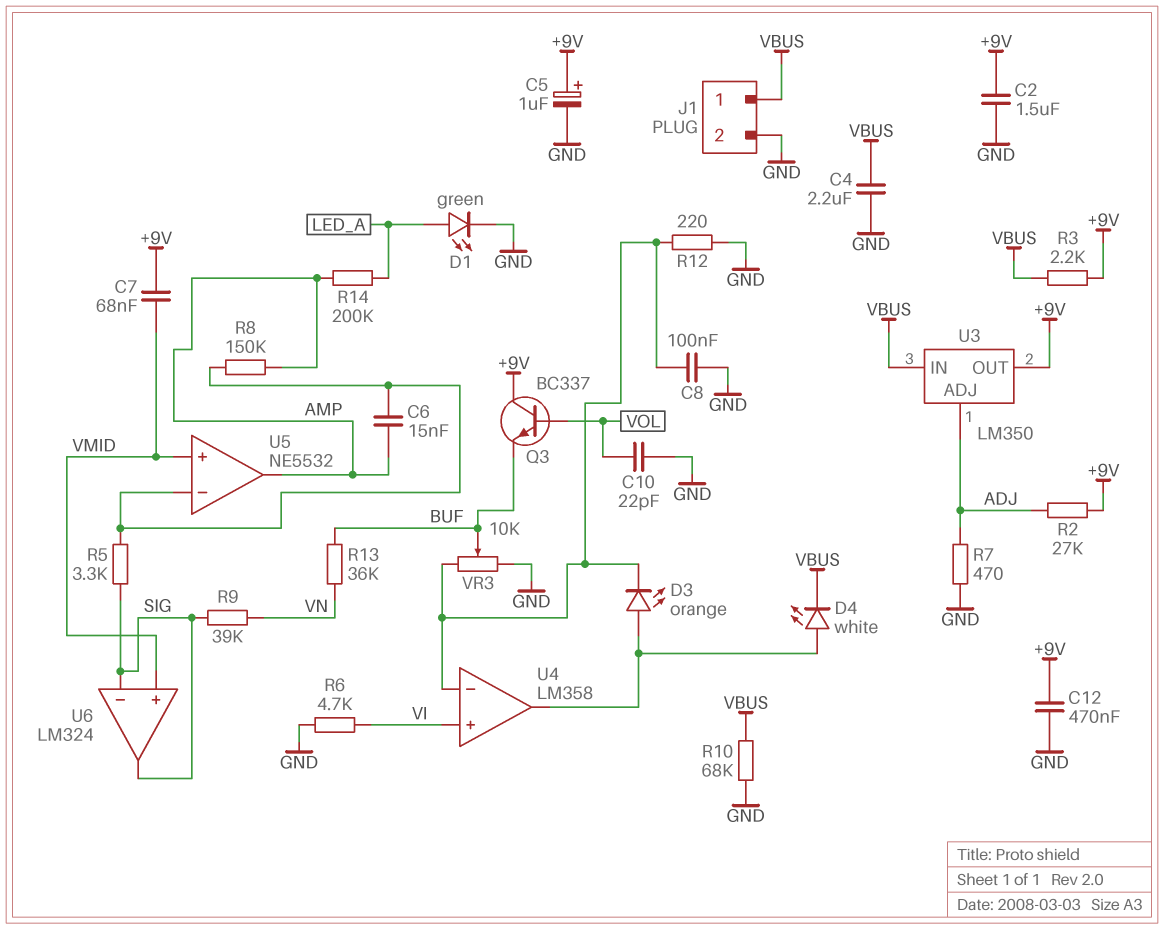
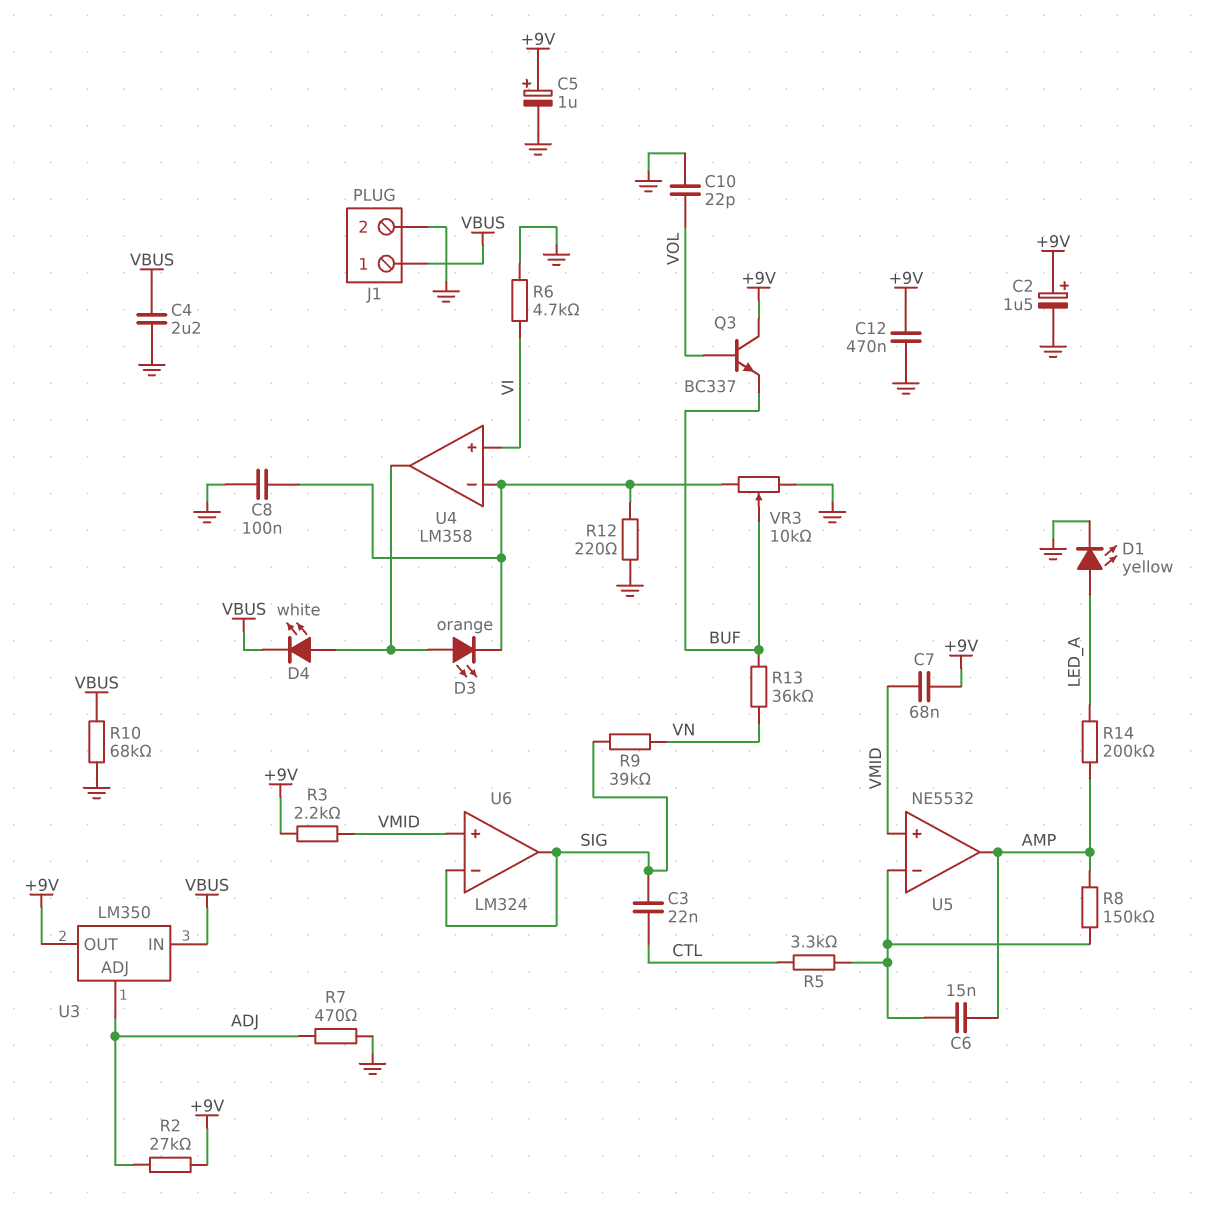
C2: 1.5uF (+9V, GND) -> 1.5uF (plus +9V, minus GND)
C3: none -> 22nF (CTL, SIG)
D1: LED green (A LED_A, K GND) -> LED yellow (A LED_A, K GND)
R3: 2.2k (+9V, VBUS) -> 2.2k (+9V, VMID)
R5: 3.3k (SIG, U5/in-) -> 3.3k (CTL, U5/in-)

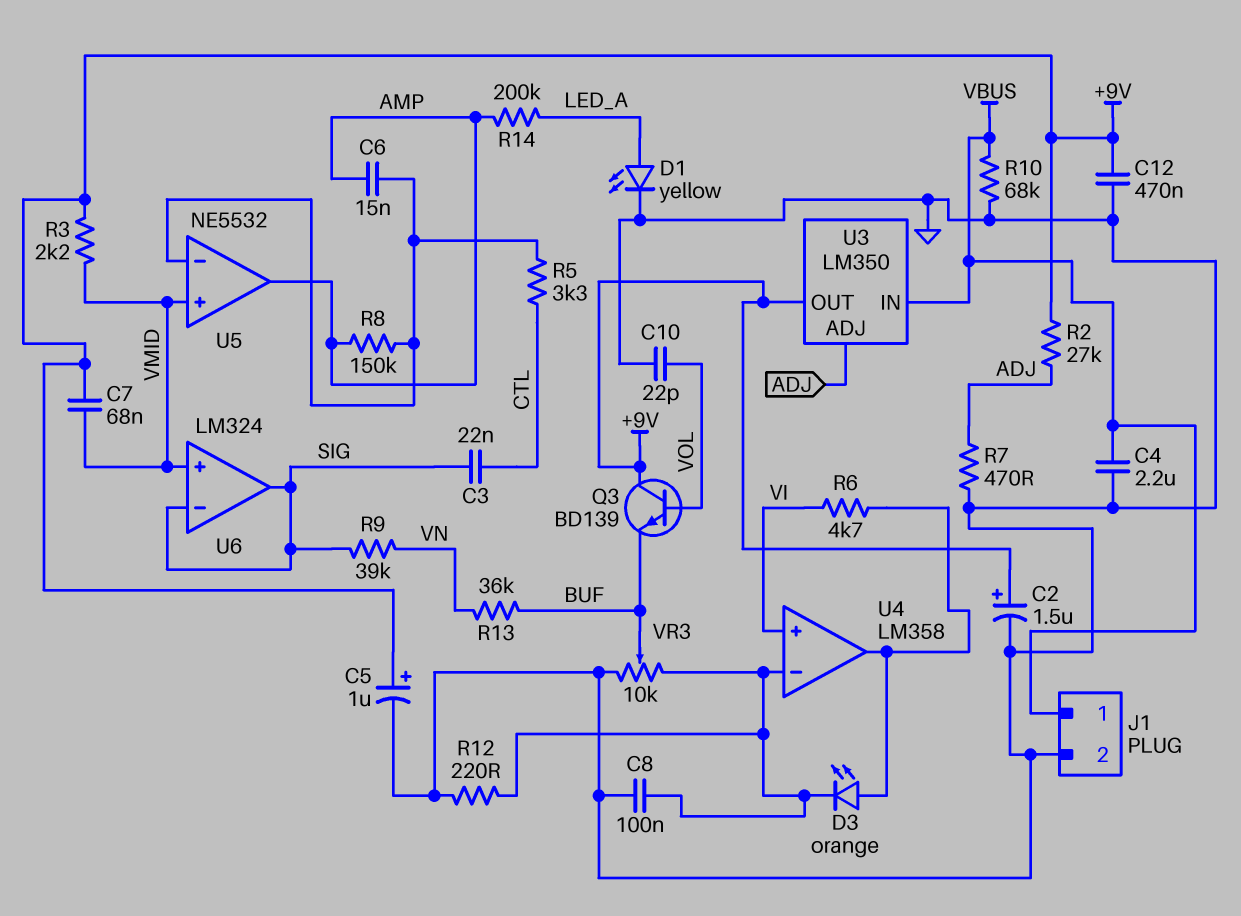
D4: LED white (A U4/out, K VBUS) -> none
Q3: NPN BC337 (B VOL, C +9V, E BUF) -> NPN BD139 (B VOL, C +9V, E BUF)
R6: 4.7k (GND, VI) -> 4.7k (U4/out, VI)

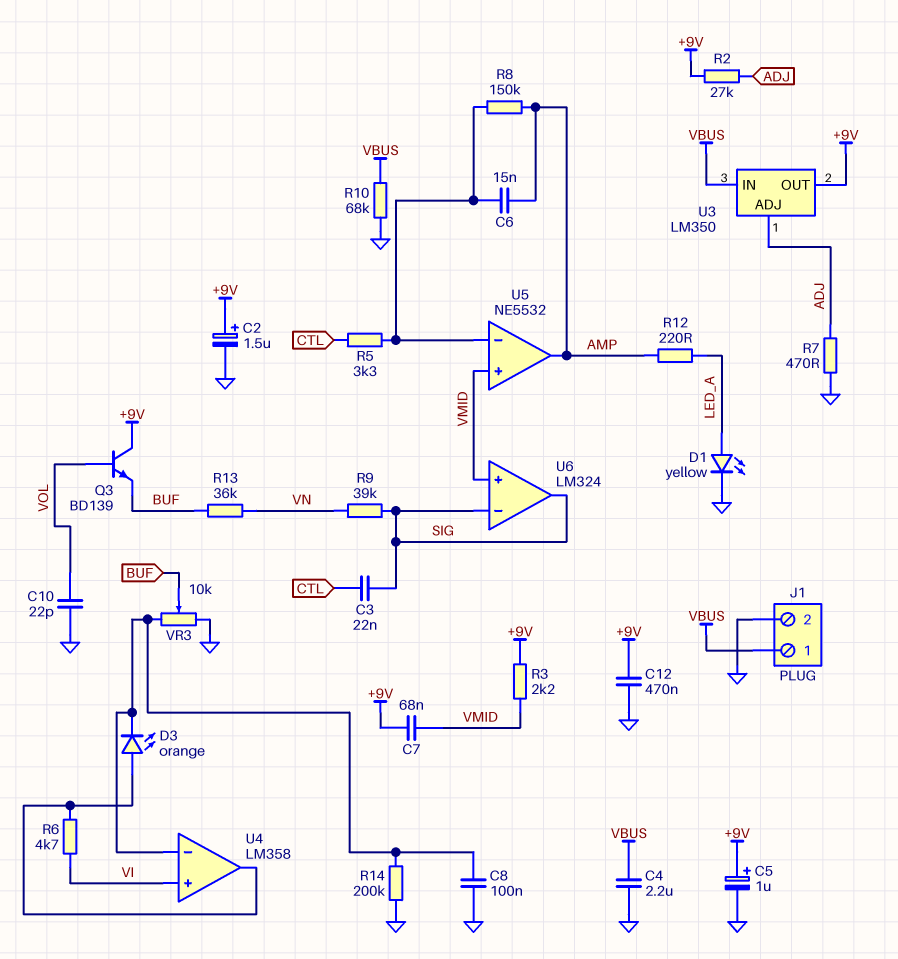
R12: 220 (GND, U4/in-) -> 220 (AMP, LED_A)
R14: 200k (AMP, LED_A) -> 200k (GND, U4/in-)

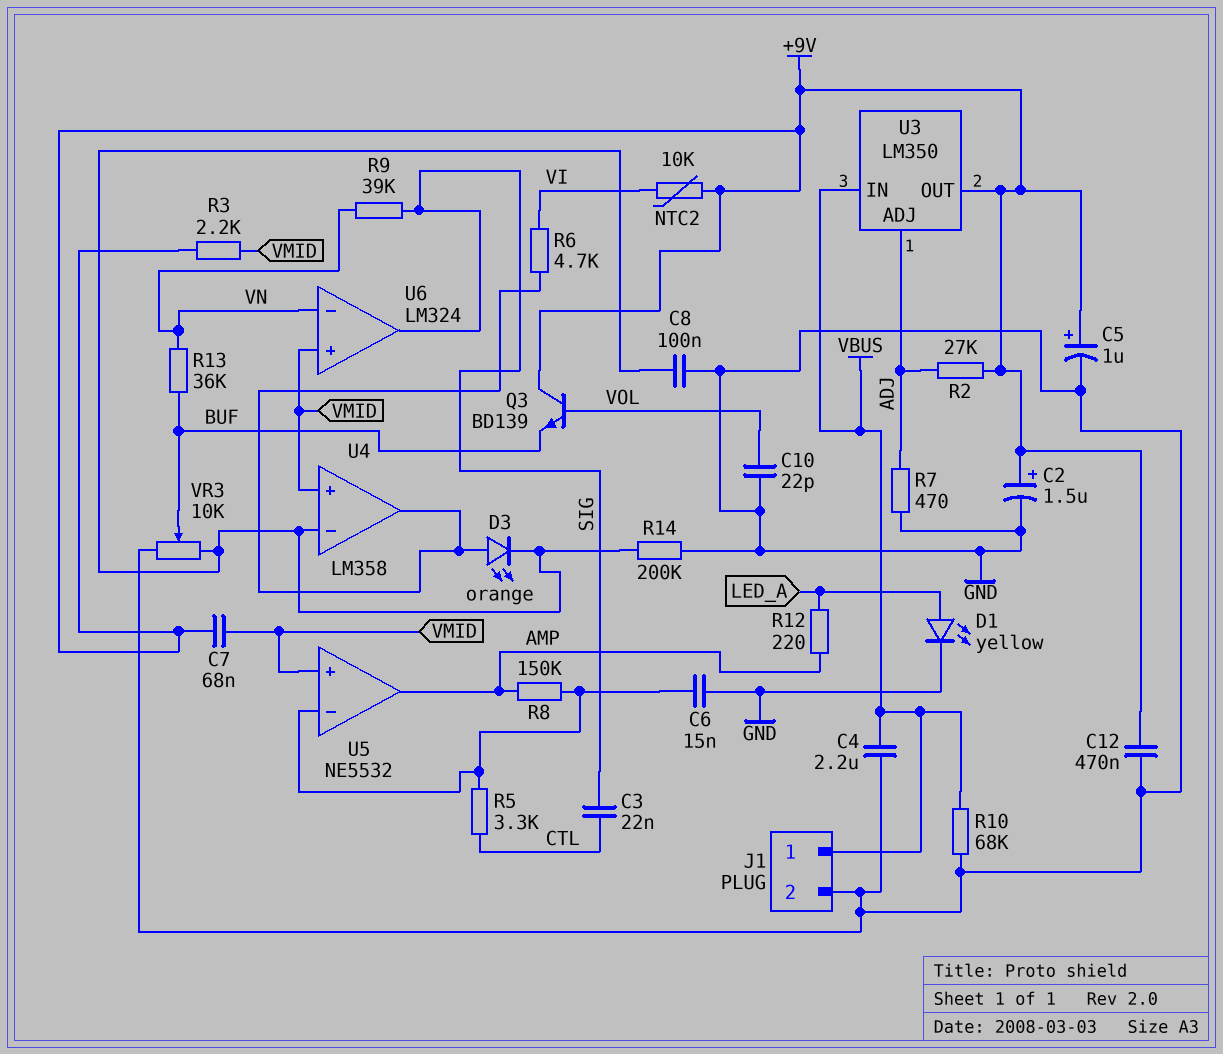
C6: 15nF (AMP, U5/in-) -> 15nF (GND, U5/in-)
NTC2: none -> 10k (+9V, VI)
U4 pin in+: VI -> VMID
U6 pin in-: SIG -> VN

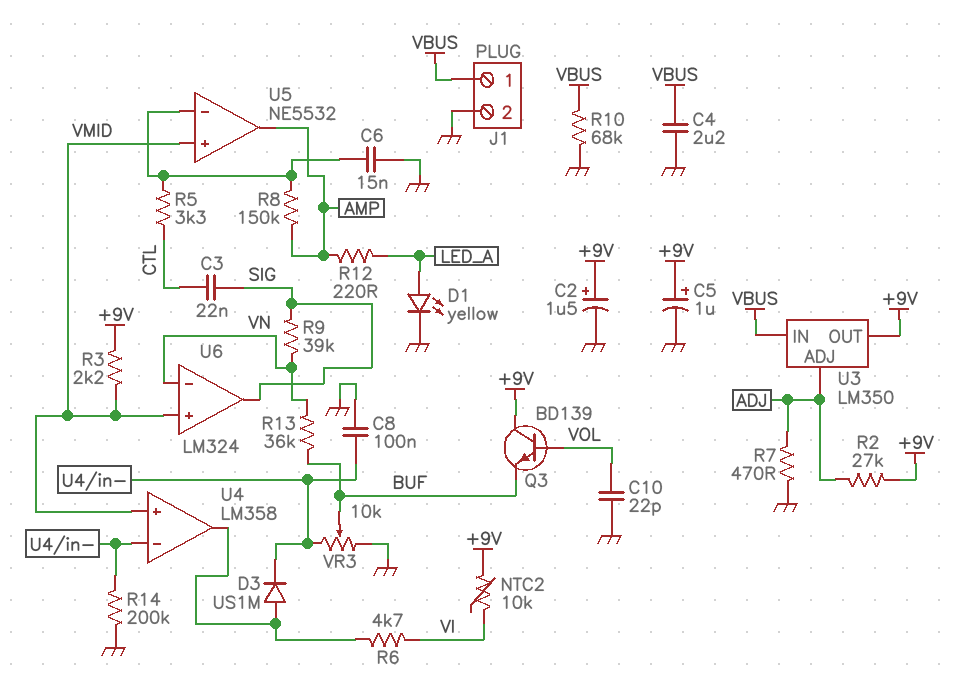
C7: 68nF (+9V, VMID) -> none
C12: 470nF (+9V, GND) -> none
D3: LED orange (A U4/out, K U4/in-) -> diode US1M (A U4/out, K U4/in-)

